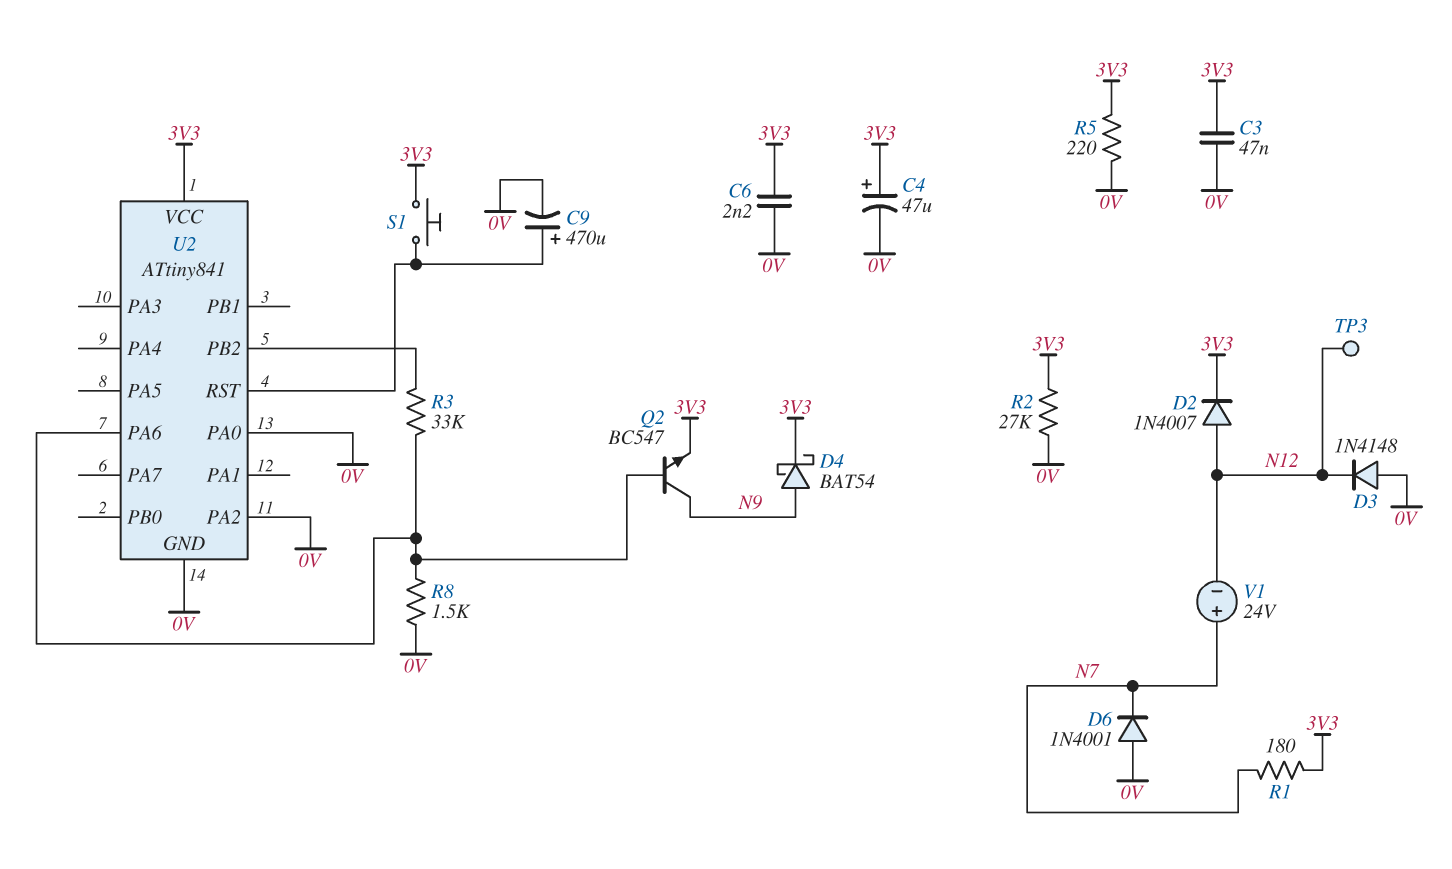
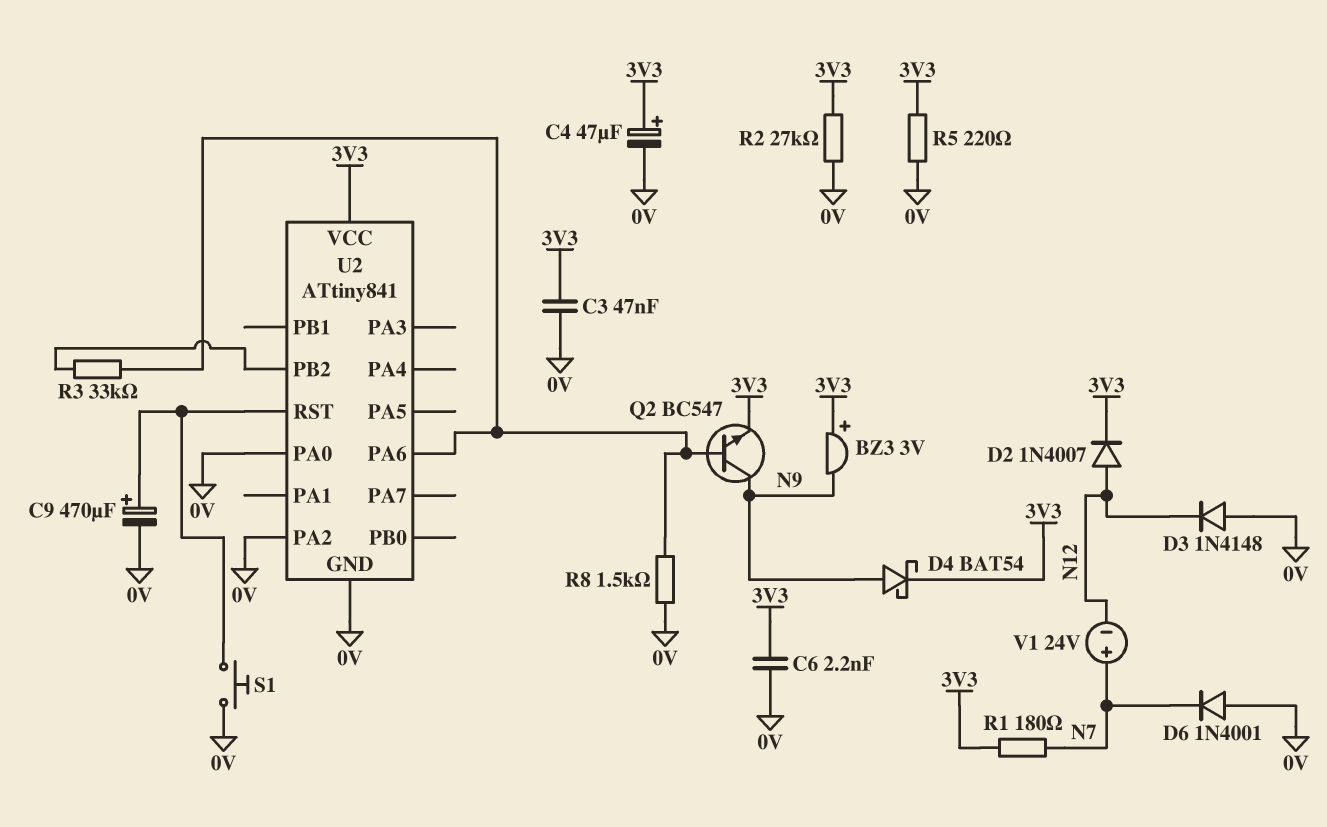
BZ3: none -> buzzer 3V (plus 3V3, minus N9)
S1: button (3V3, U2/RST) -> button (0V, U2/RST)
TP3: test point (N12) -> none

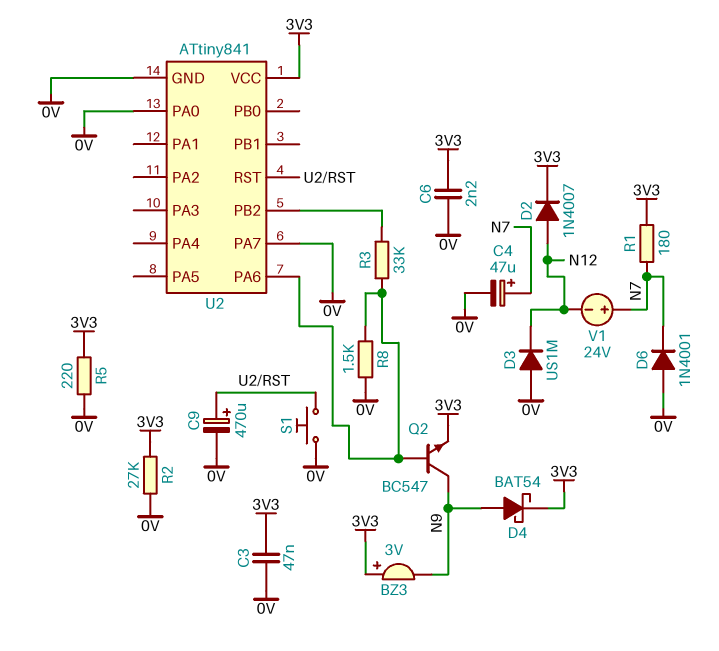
C4: 47uF (plus 3V3, minus 0V) -> 47uF (plus N7, minus 0V)
D3: diode 1N4148 (A 0V, K N12) -> diode US1M (A 0V, K N12)
U2 pin PA2: 0V -> none
U2 pin PA7: none -> 0V

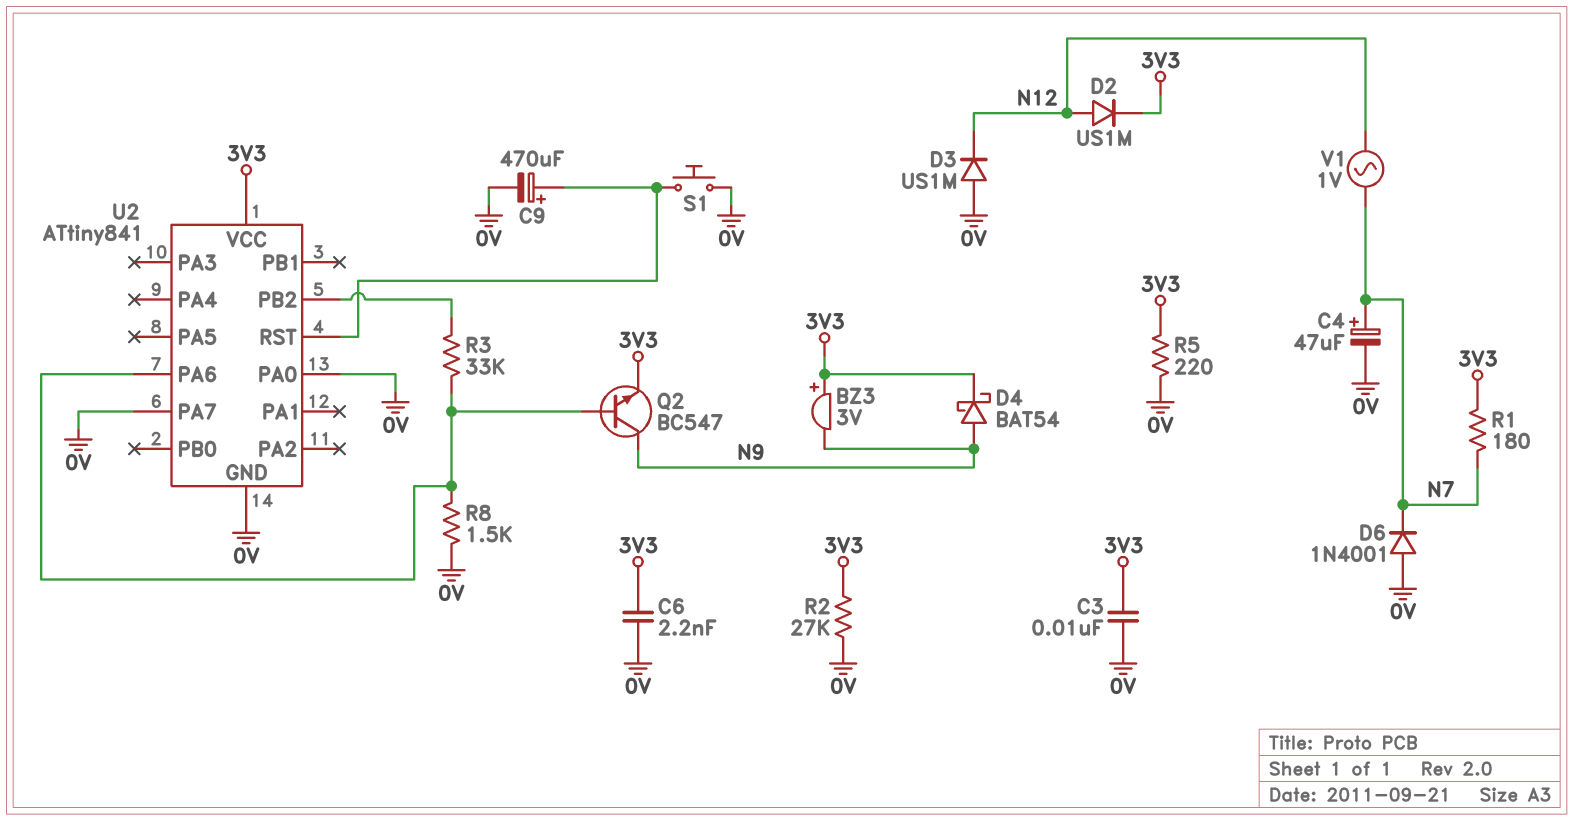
C3: 47nF (0V, 3V3) -> 10nF (0V, 3V3)
D2: diode 1N4007 (A N12, K 3V3) -> diode US1M (A N12, K 3V3)
V1: 24V (plus N7, minus N12) -> AC 1V (N7, N12)

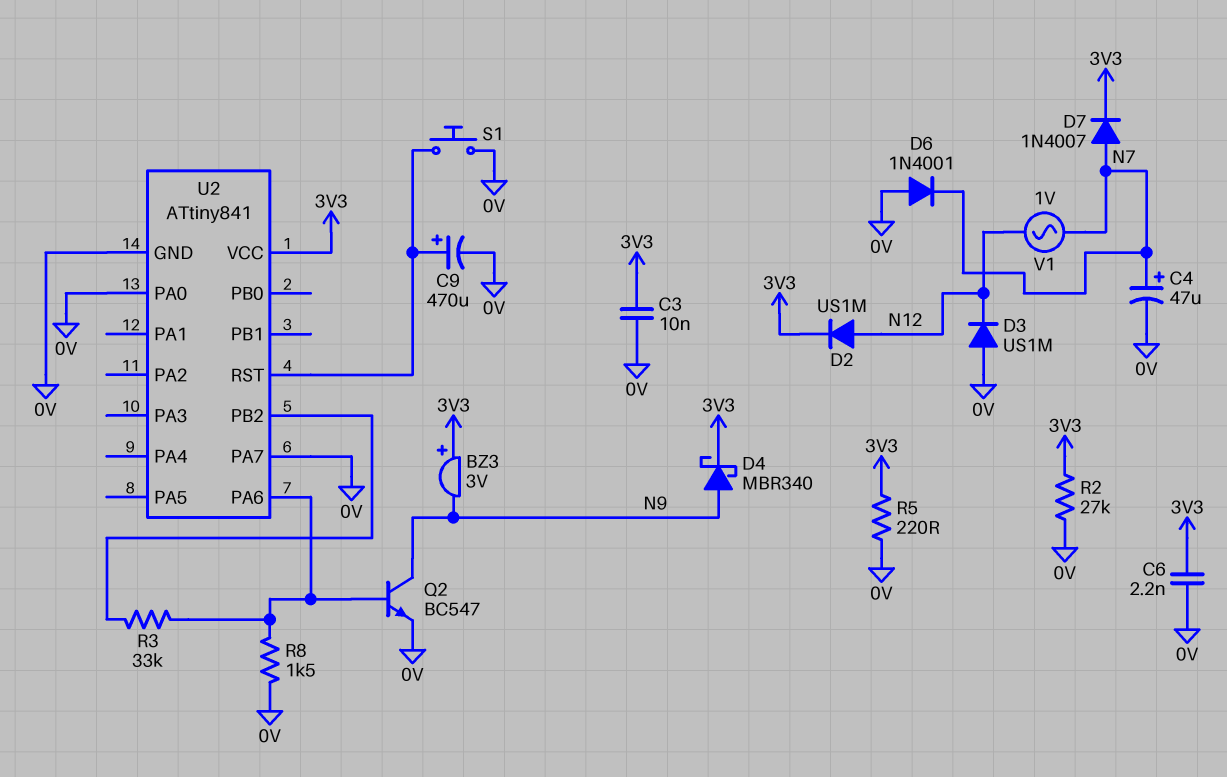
D4: schottky BAT54 (A N9, K 3V3) -> schottky MBR340 (A N9, K 3V3)
D7: none -> diode 1N4007 (A N7, K 3V3)
Q2: NPN BC547 (B U2/PA6, C N9, E 3V3) -> NPN BC547 (B U2/PA6, C N9, E 0V)
R1: 180 (3V3, N7) -> none

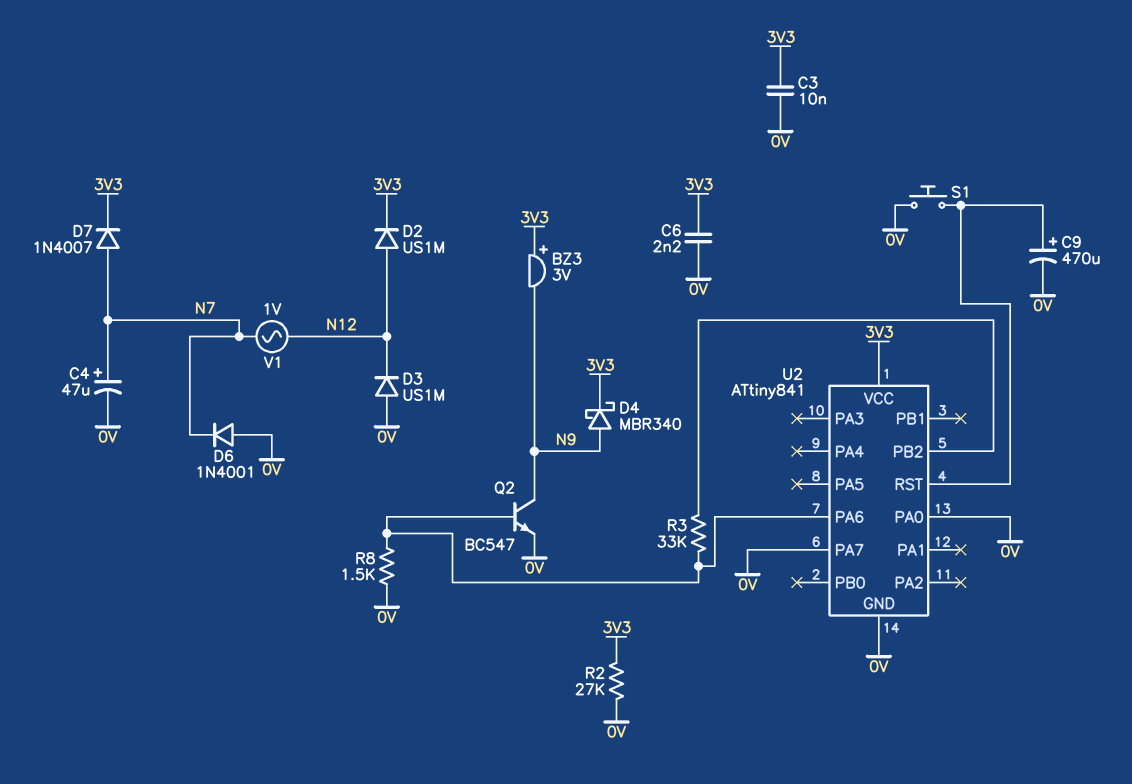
R5: 220 (0V, 3V3) -> none

